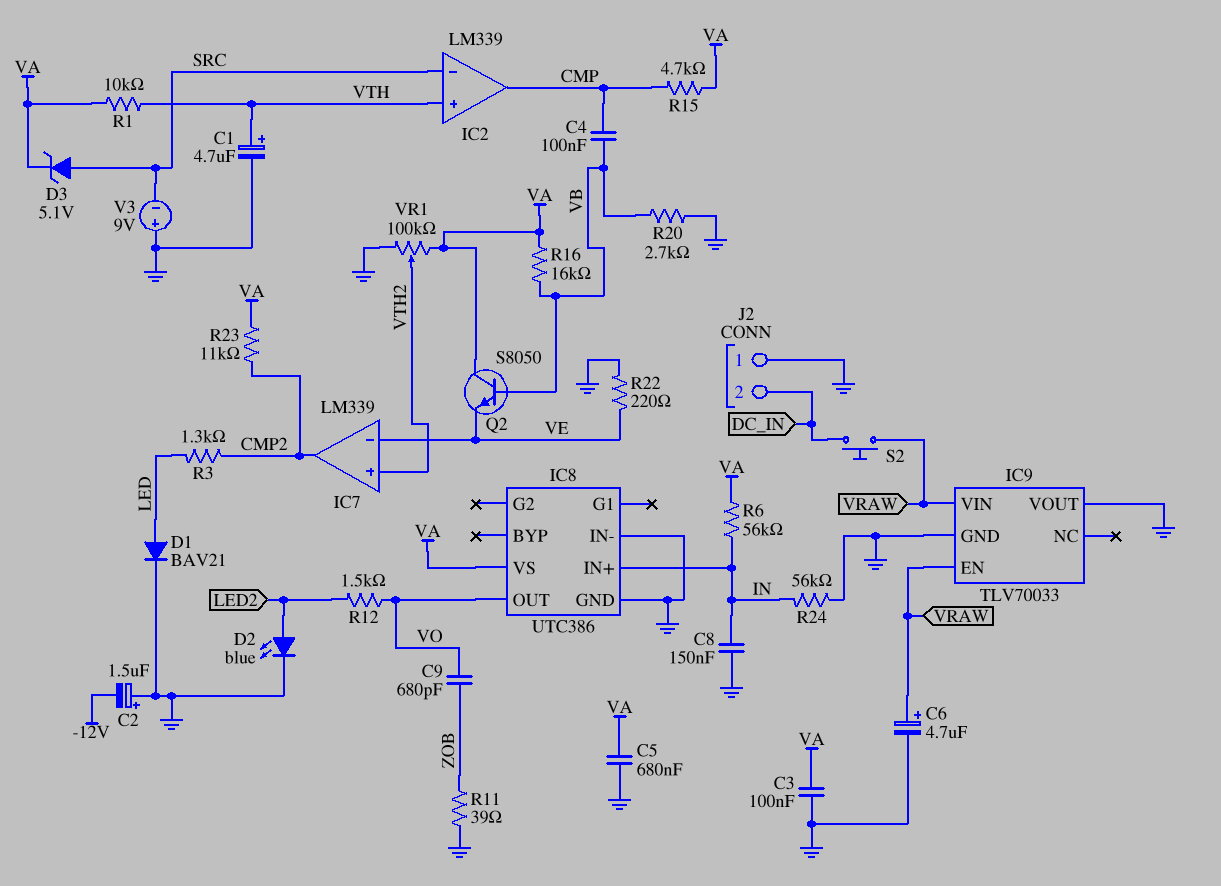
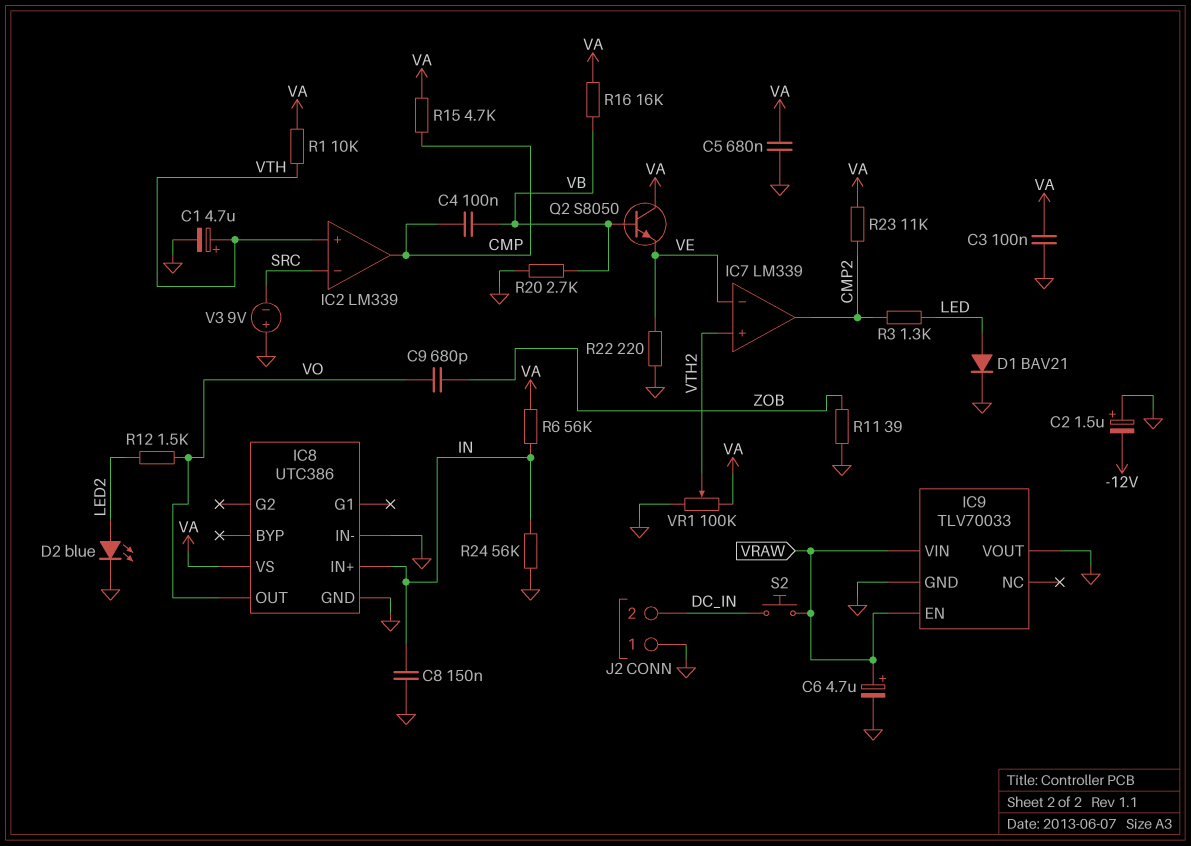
D3: zener 5.1V (A SRC, K VA) -> none

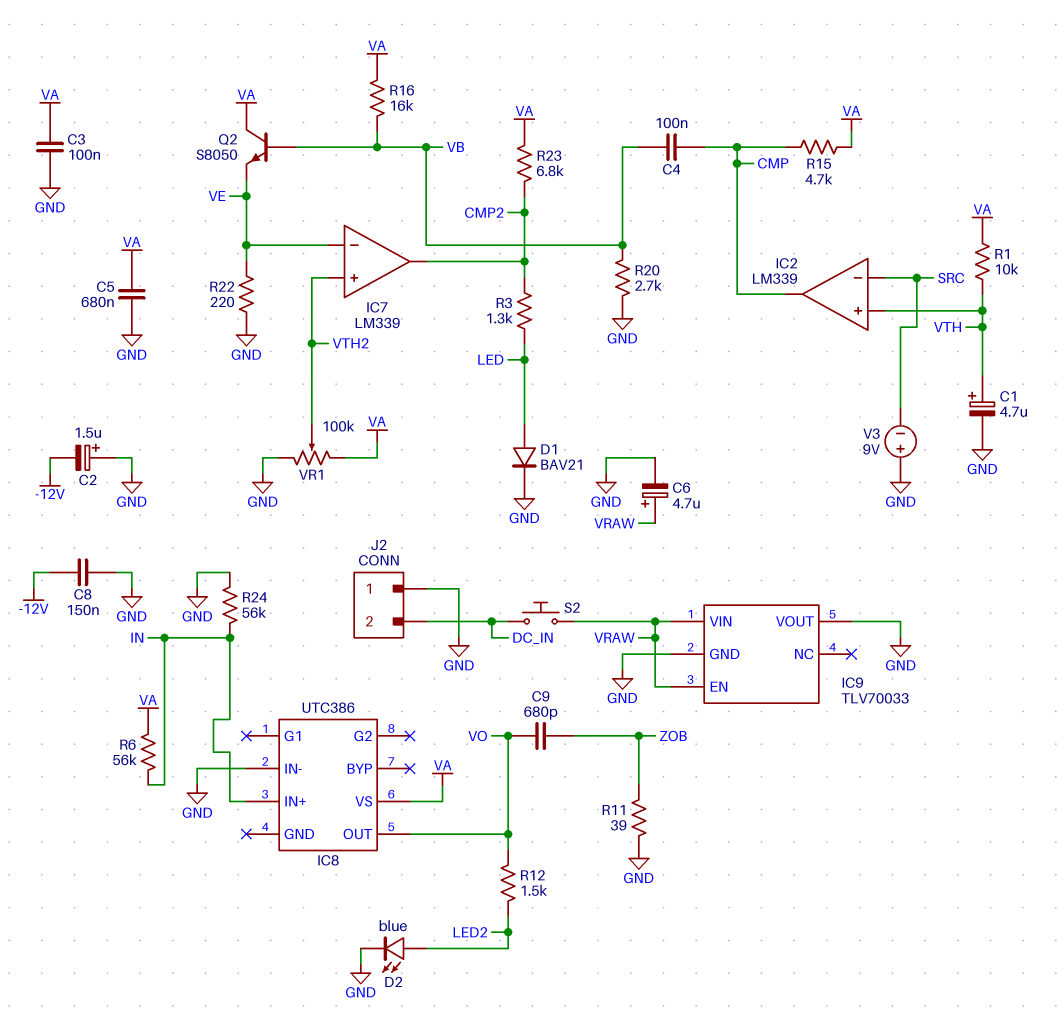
C8: 150nF (GND, IN) -> 150nF (-12V, GND)
IC8 pin GND: GND -> none
R23: 11k (CMP2, VA) -> 6.8k (CMP2, VA)

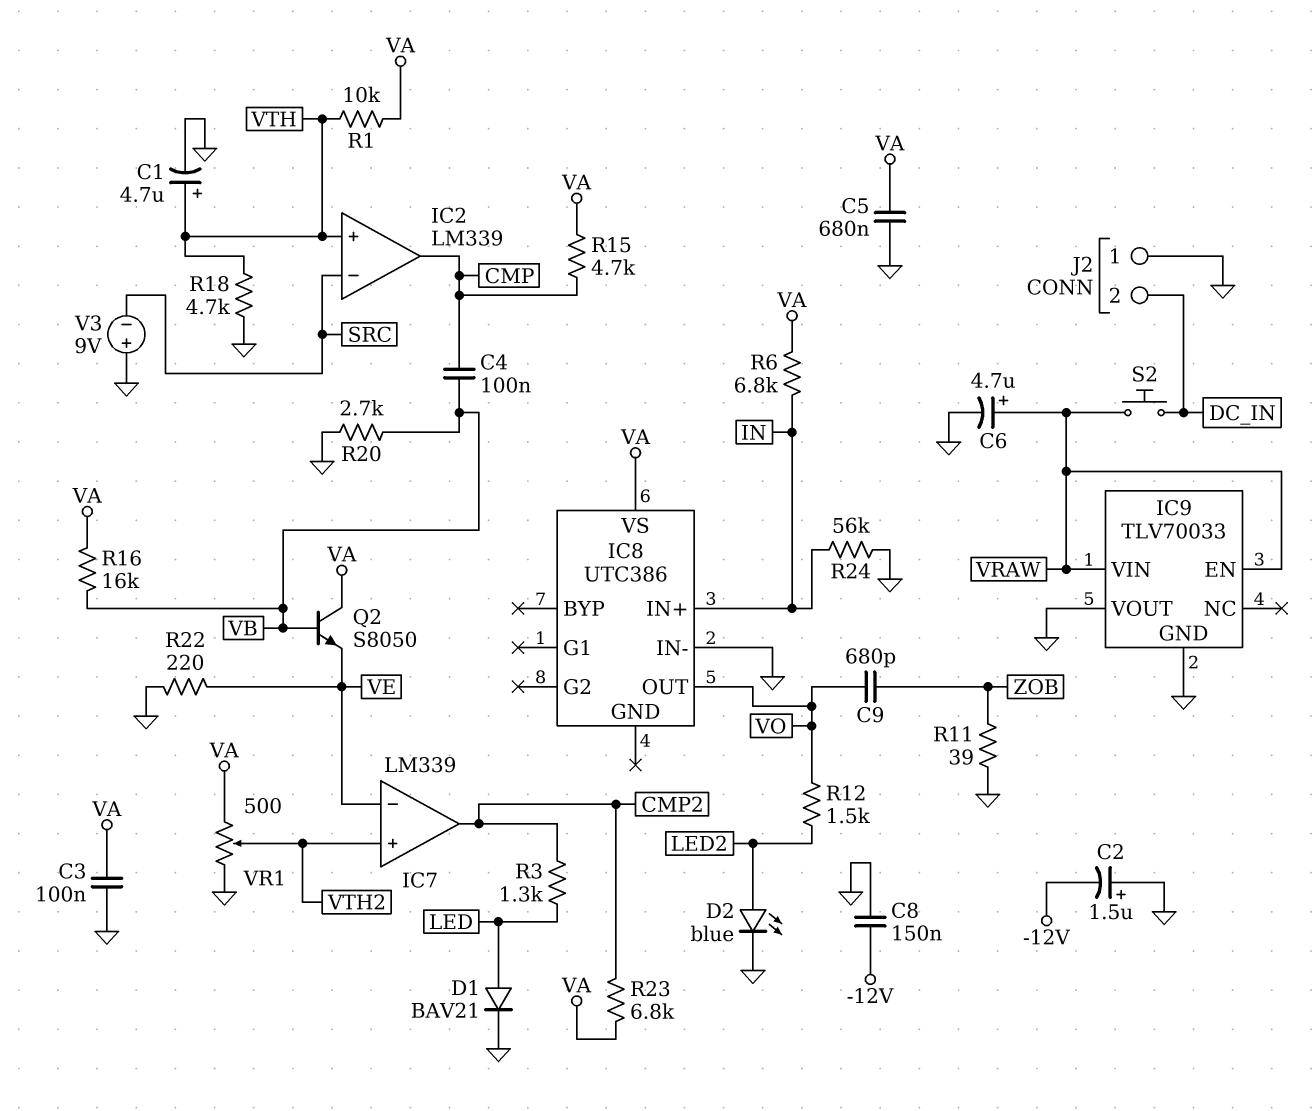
R6: 56k (IN, VA) -> 6.8k (IN, VA)
R18: none -> 4.7k (GND, VTH)
VR1: 100k (GND, VA, wiper VTH2) -> 500 (GND, VA, wiper VTH2)

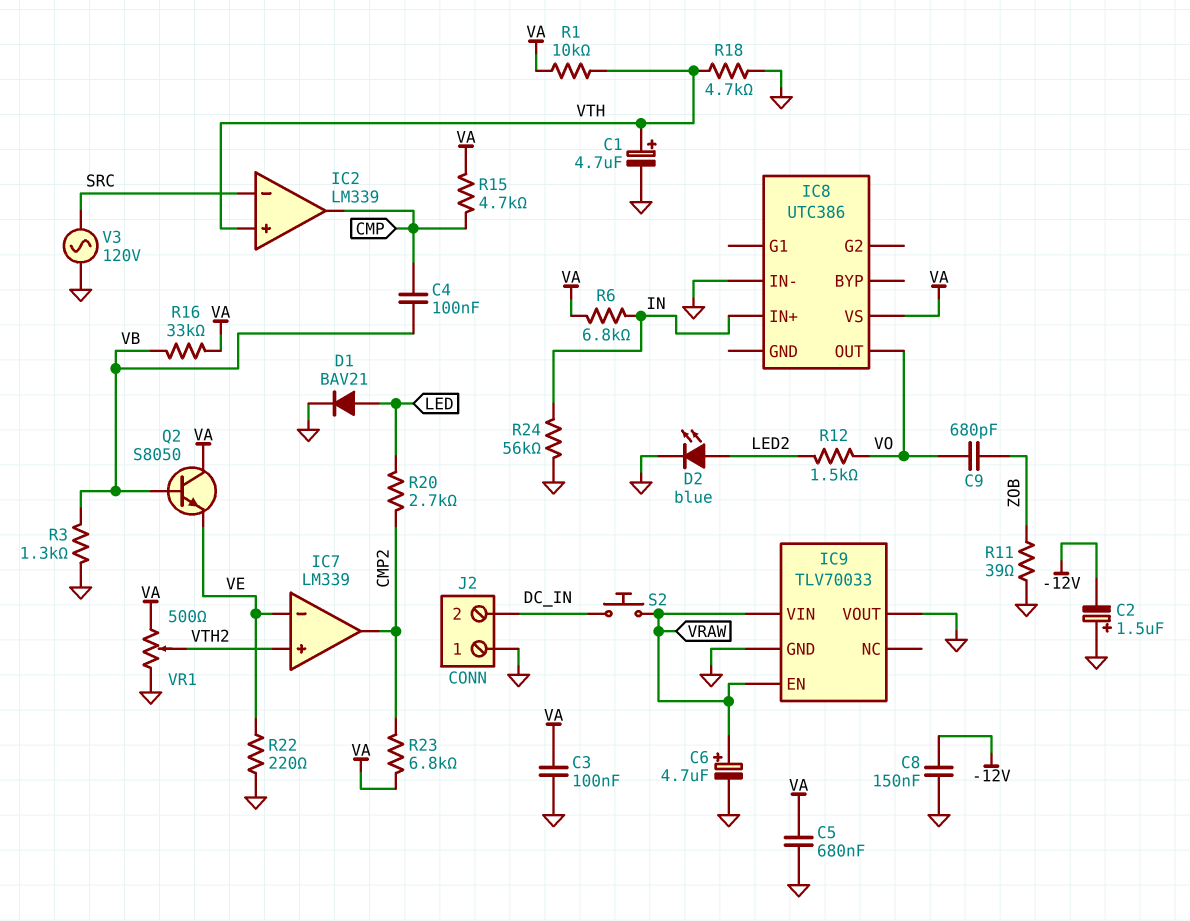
R3: 1.3k (CMP2, LED) -> 1.3k (GND, VB)
R16: 16k (VA, VB) -> 33k (VA, VB)
R20: 2.7k (GND, VB) -> 2.7k (CMP2, LED)
V3: 9V (plus GND, minus SRC) -> AC 120V (GND, SRC)

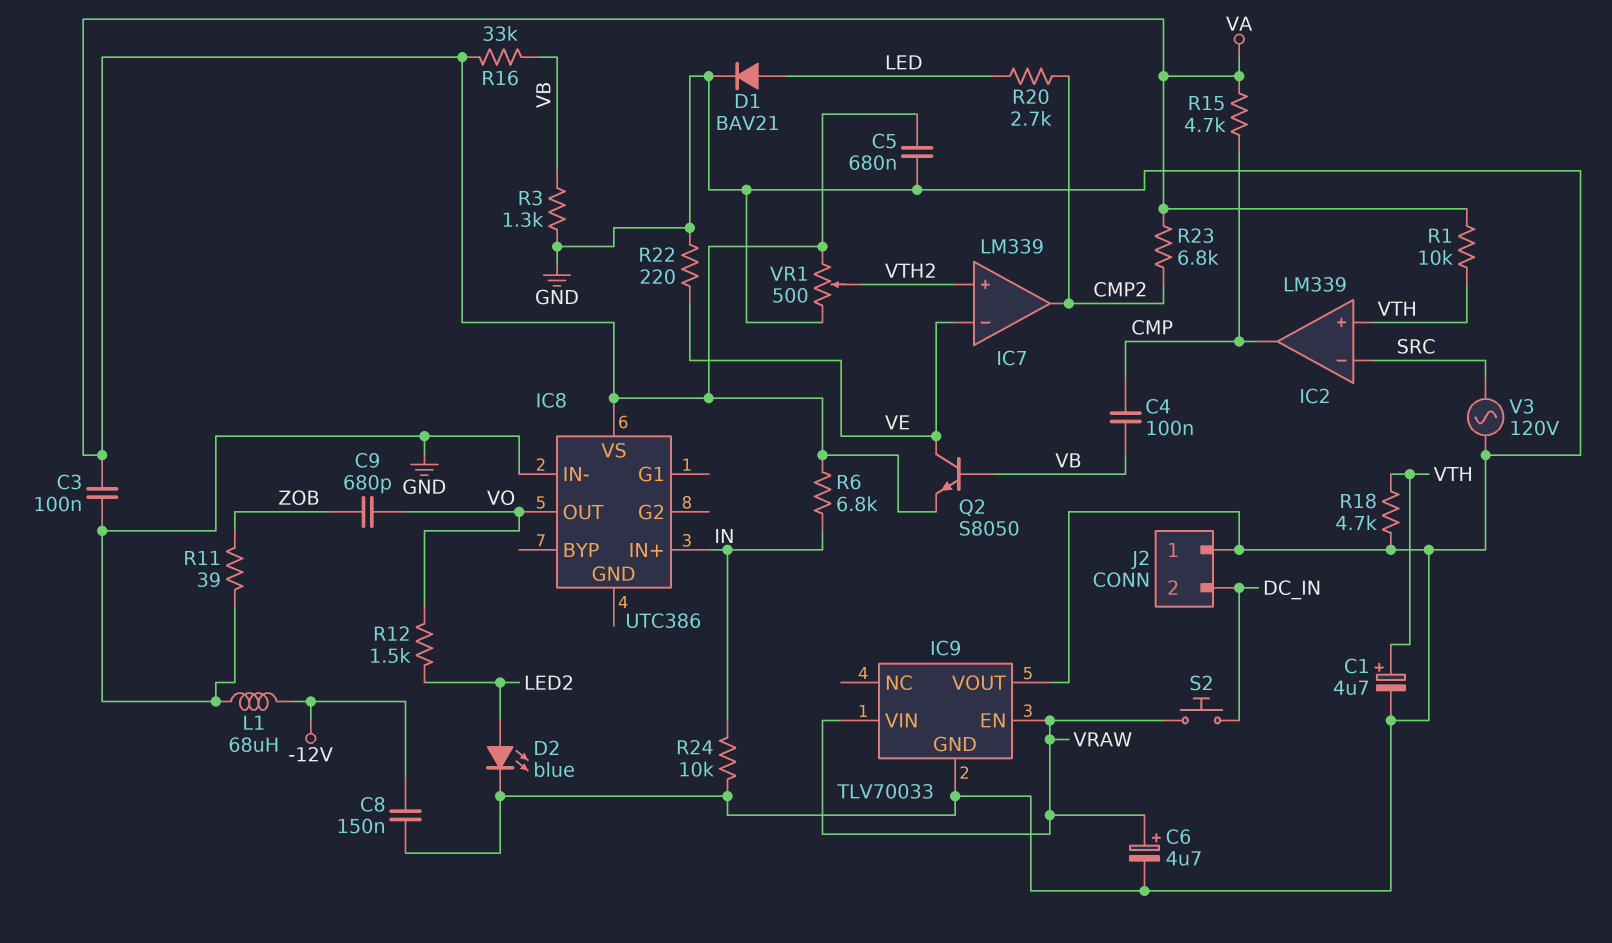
C2: 1.5uF (plus GND, minus -12V) -> none
L1: none -> 68uH (-12V, GND)
Q2: NPN S8050 (B VB, C VA, E VE) -> NPN S8050 (B VB, C VE, E VA)
R24: 56k (GND, IN) -> 10k (GND, IN)

